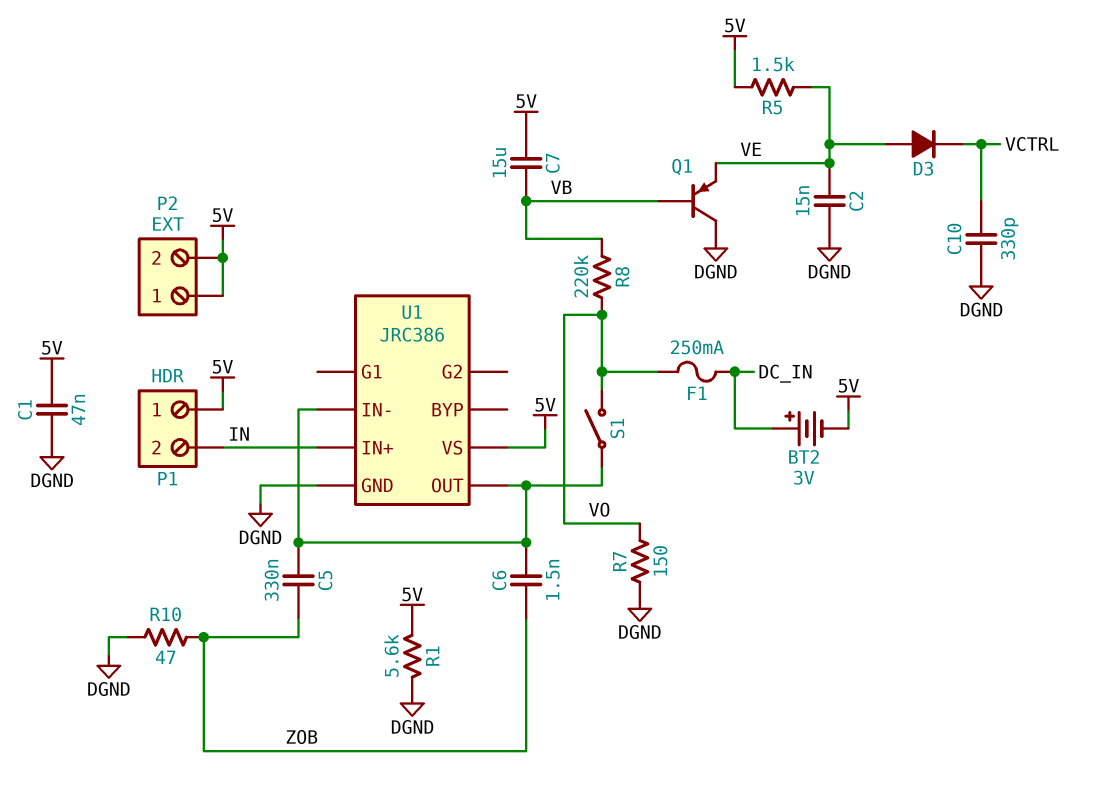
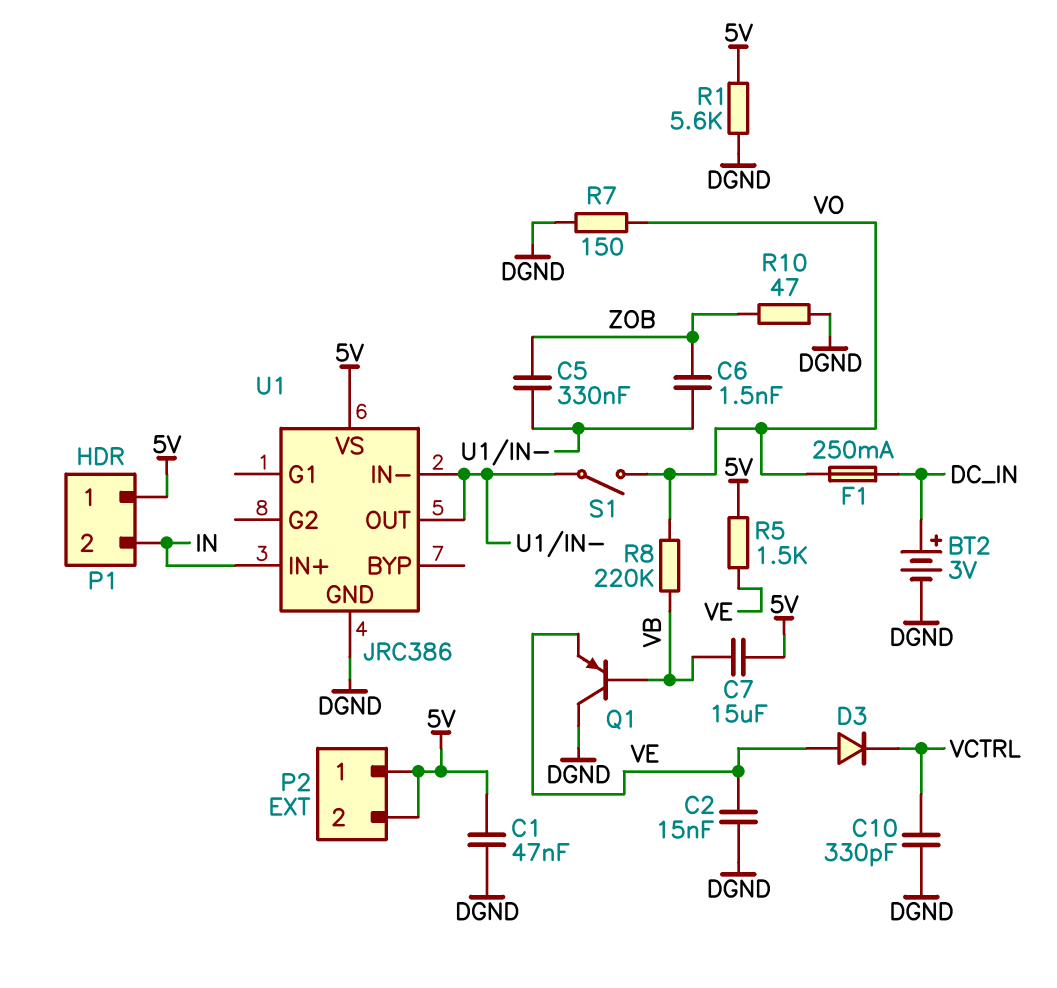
BT2: 3V (plus DC_IN, minus 5V) -> 3V (plus DC_IN, minus DGND)

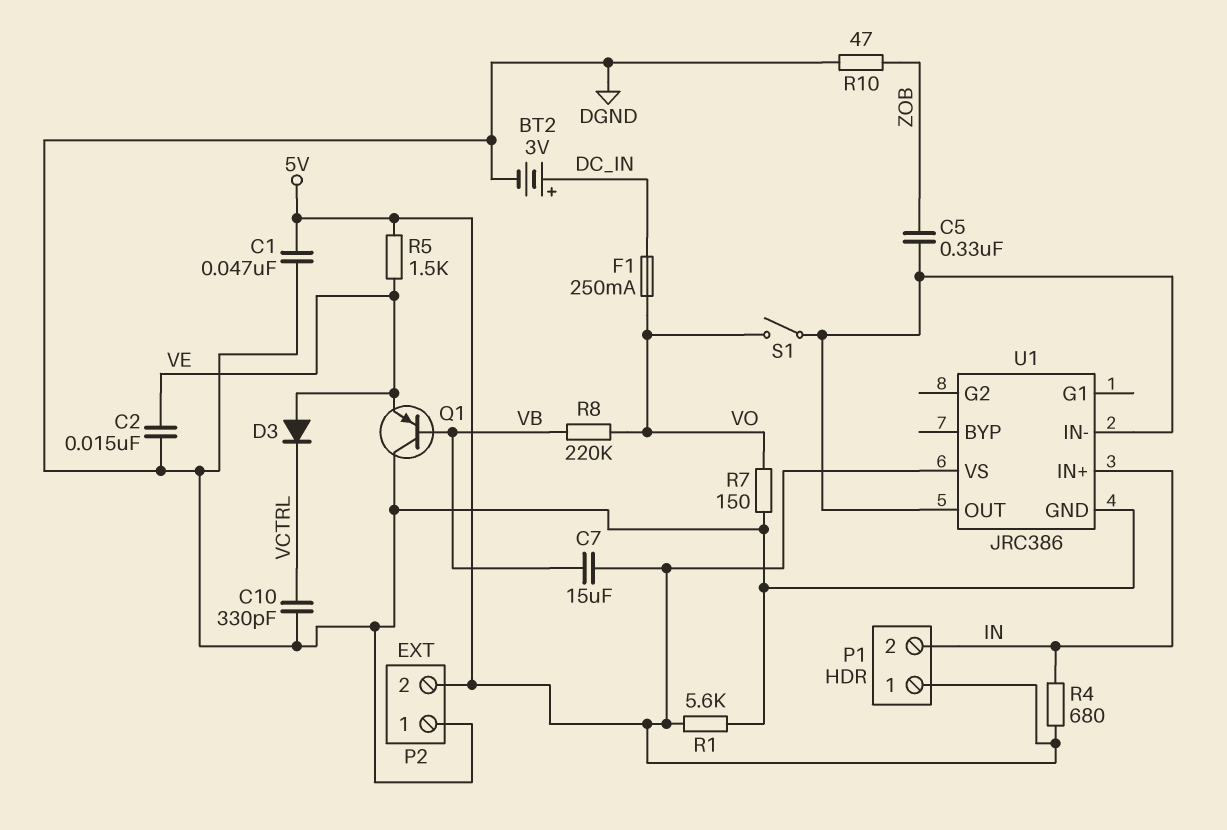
C6: 1.5nF (U1/IN-, ZOB) -> none
P2 pin 1: 5V -> DGND
R4: none -> 680 (5V, IN)

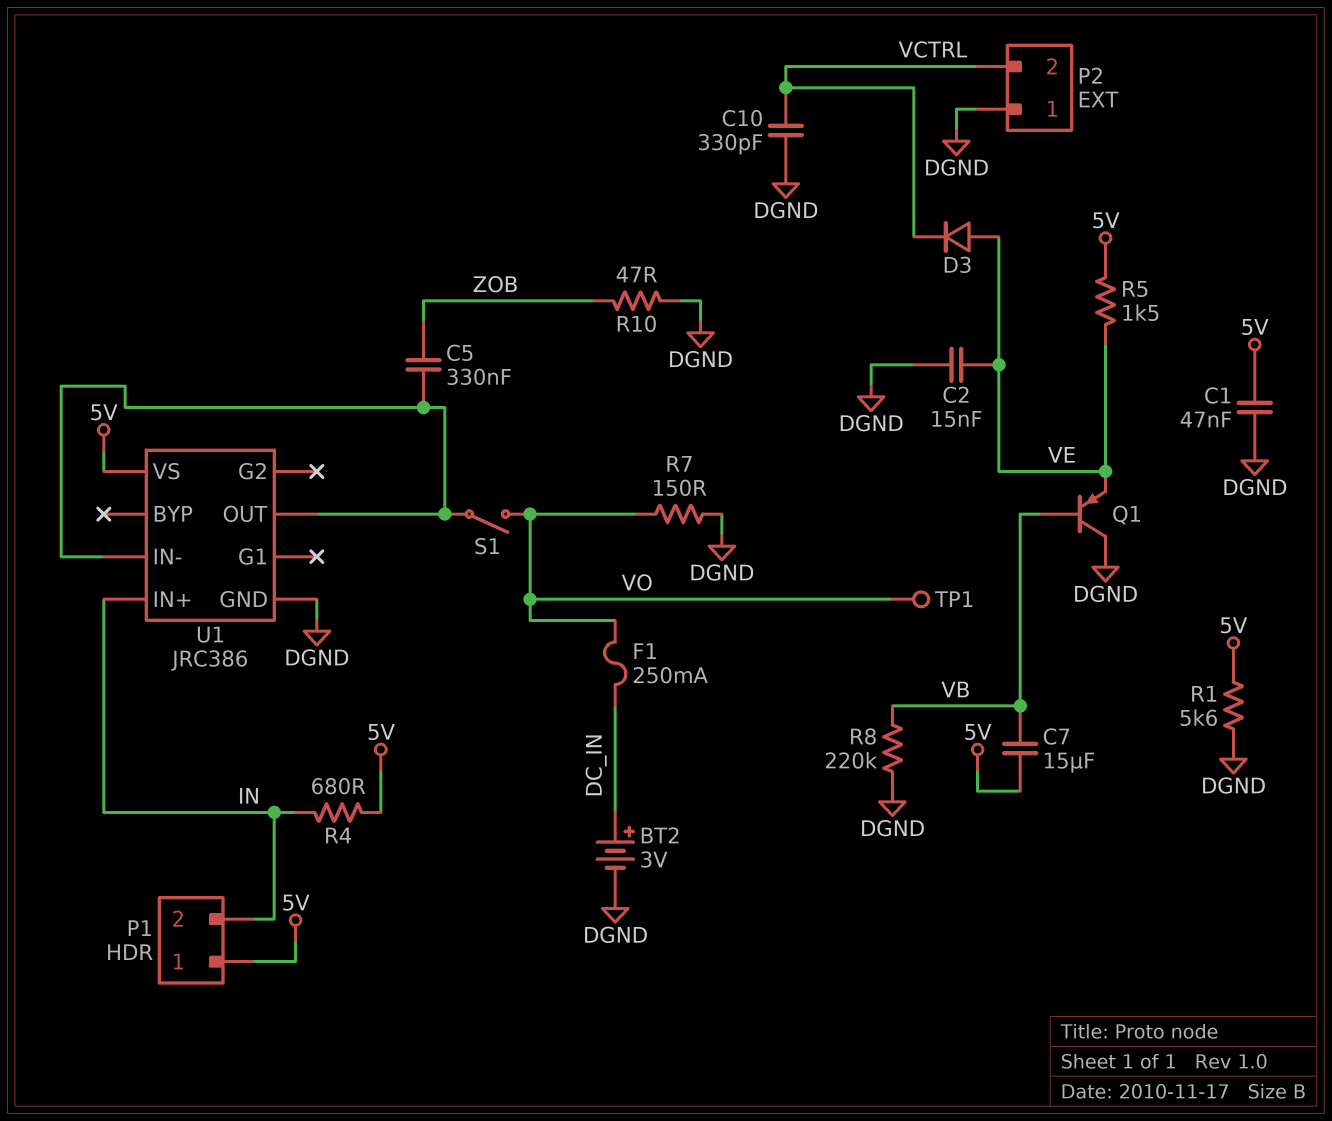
P2 pin 2: 5V -> VCTRL
R8: 220k (VB, VO) -> 220k (DGND, VB)
TP1: none -> test point (VO)

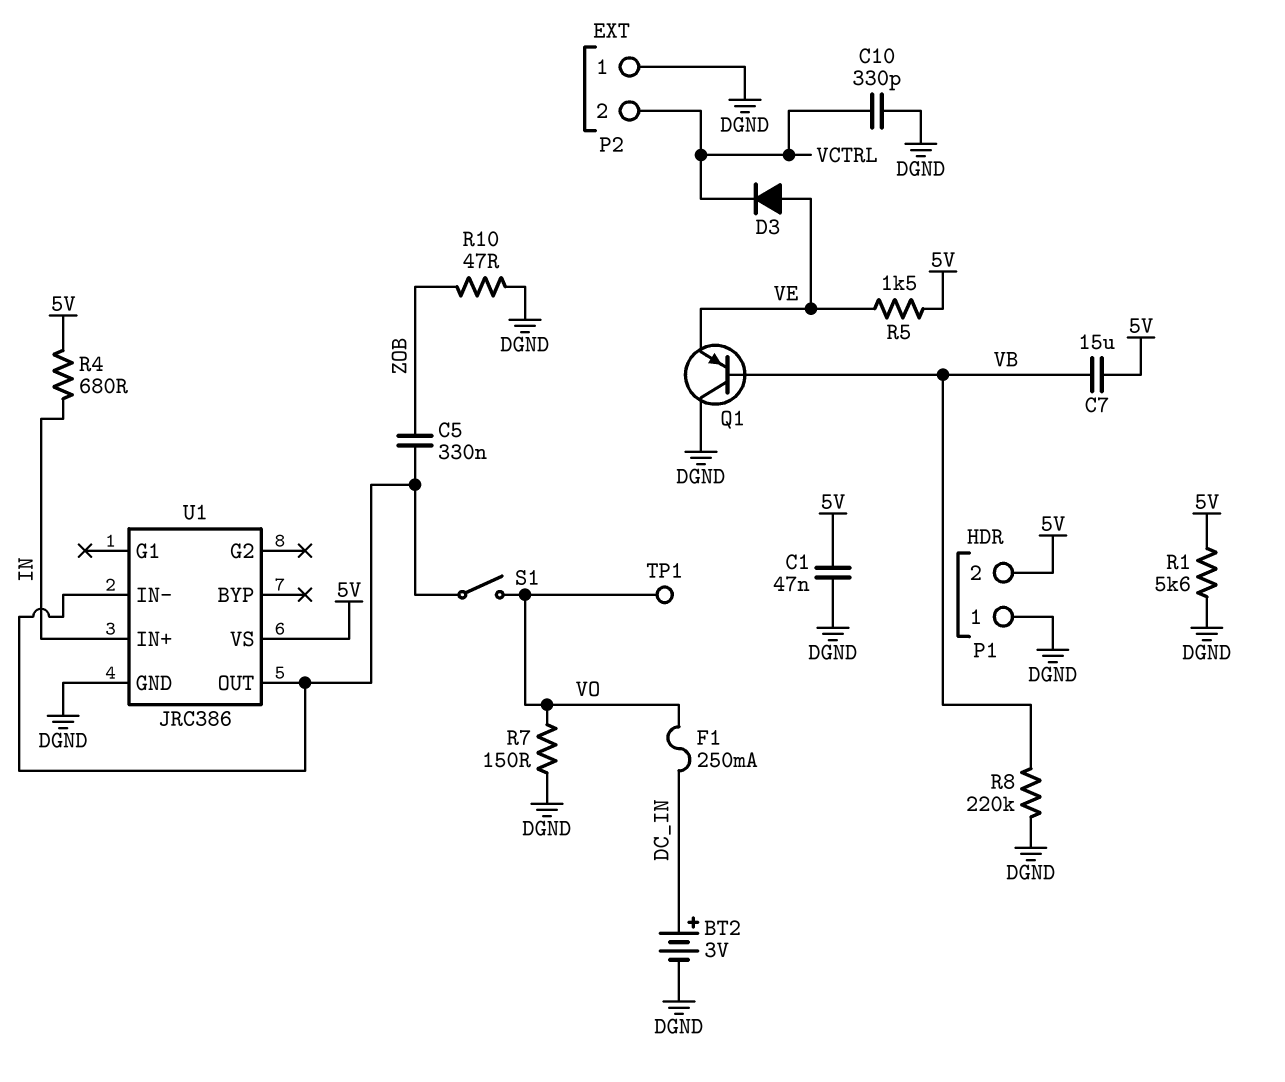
C2: 15nF (DGND, VE) -> none
P1 pin 1: 5V -> DGND
P1 pin 2: IN -> 5V

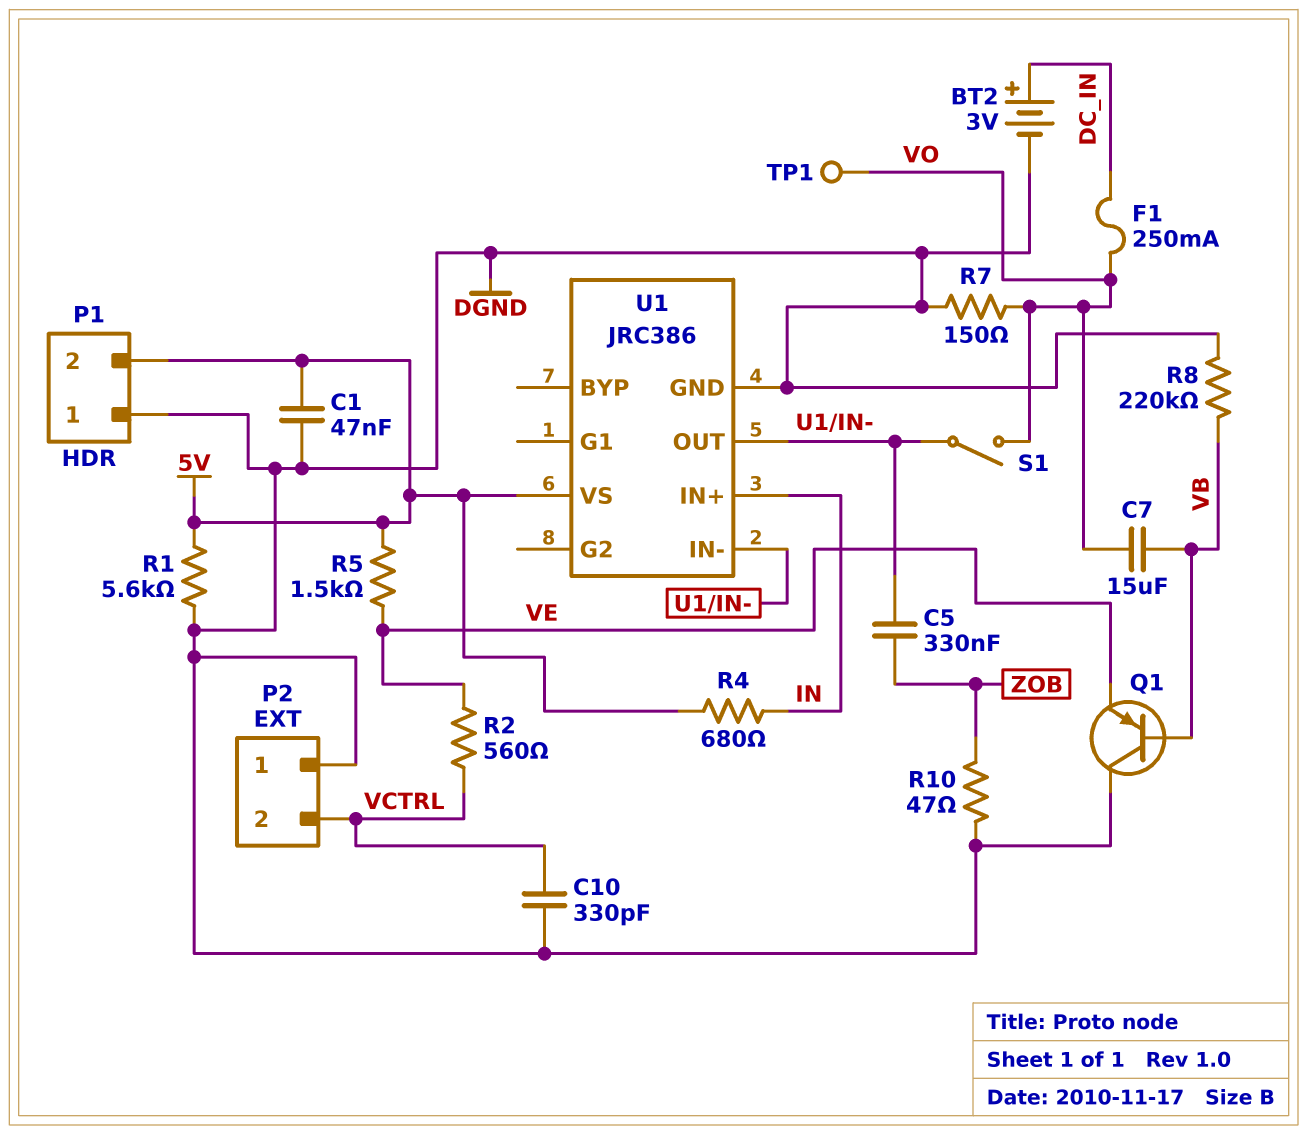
C7: 15uF (5V, VB) -> 15uF (VB, VO)
D3: diode (A VE, K VCTRL) -> none
R2: none -> 560 (VCTRL, VE)

